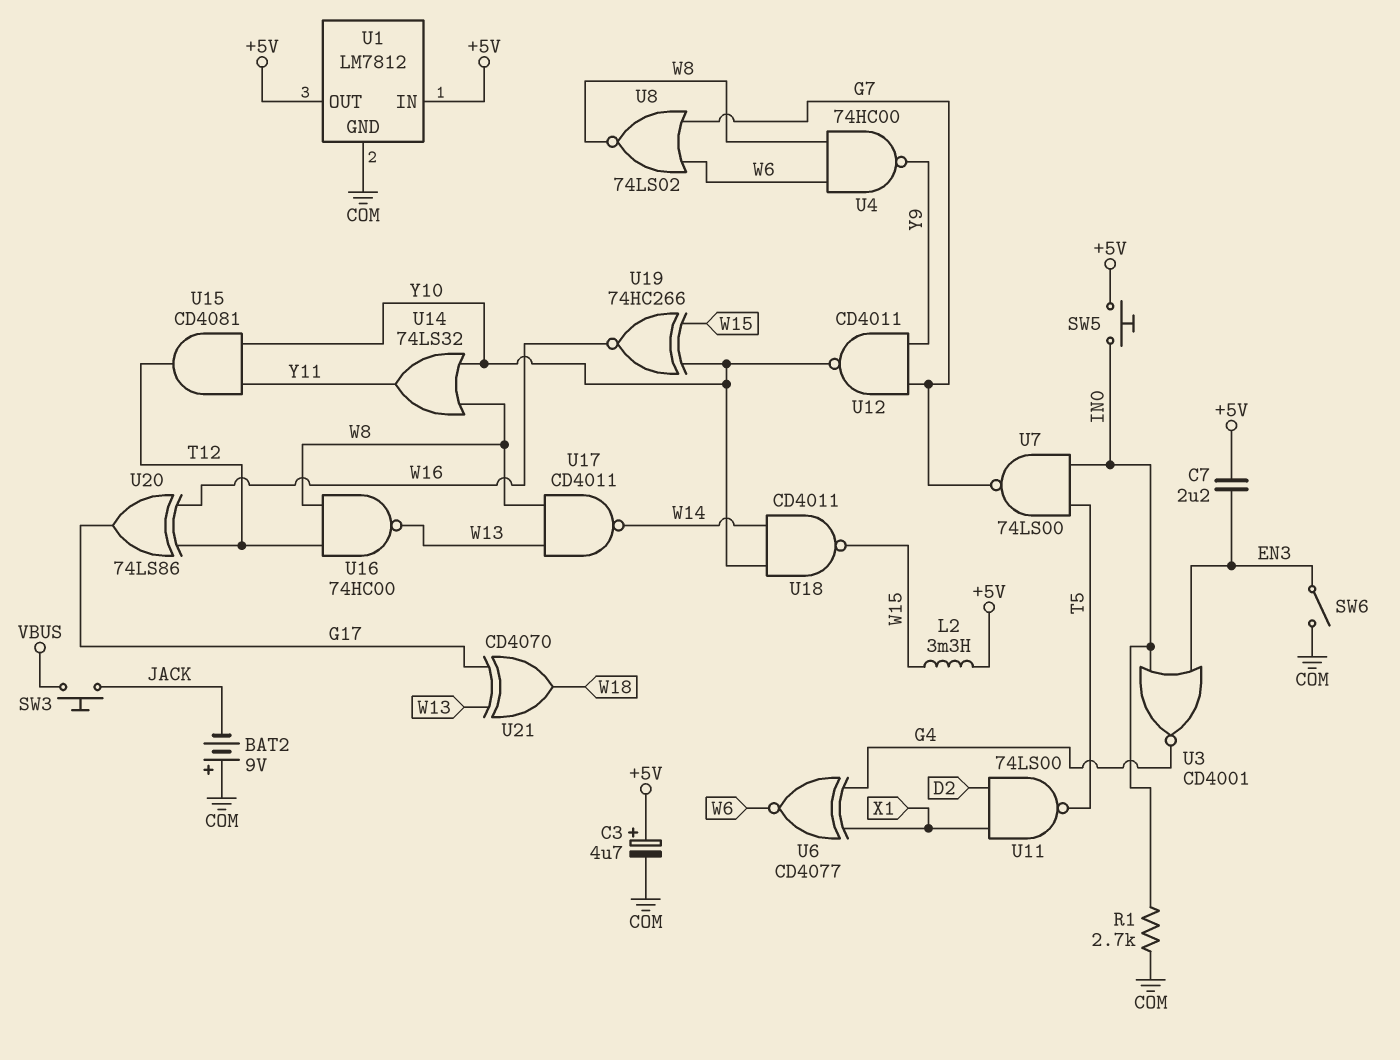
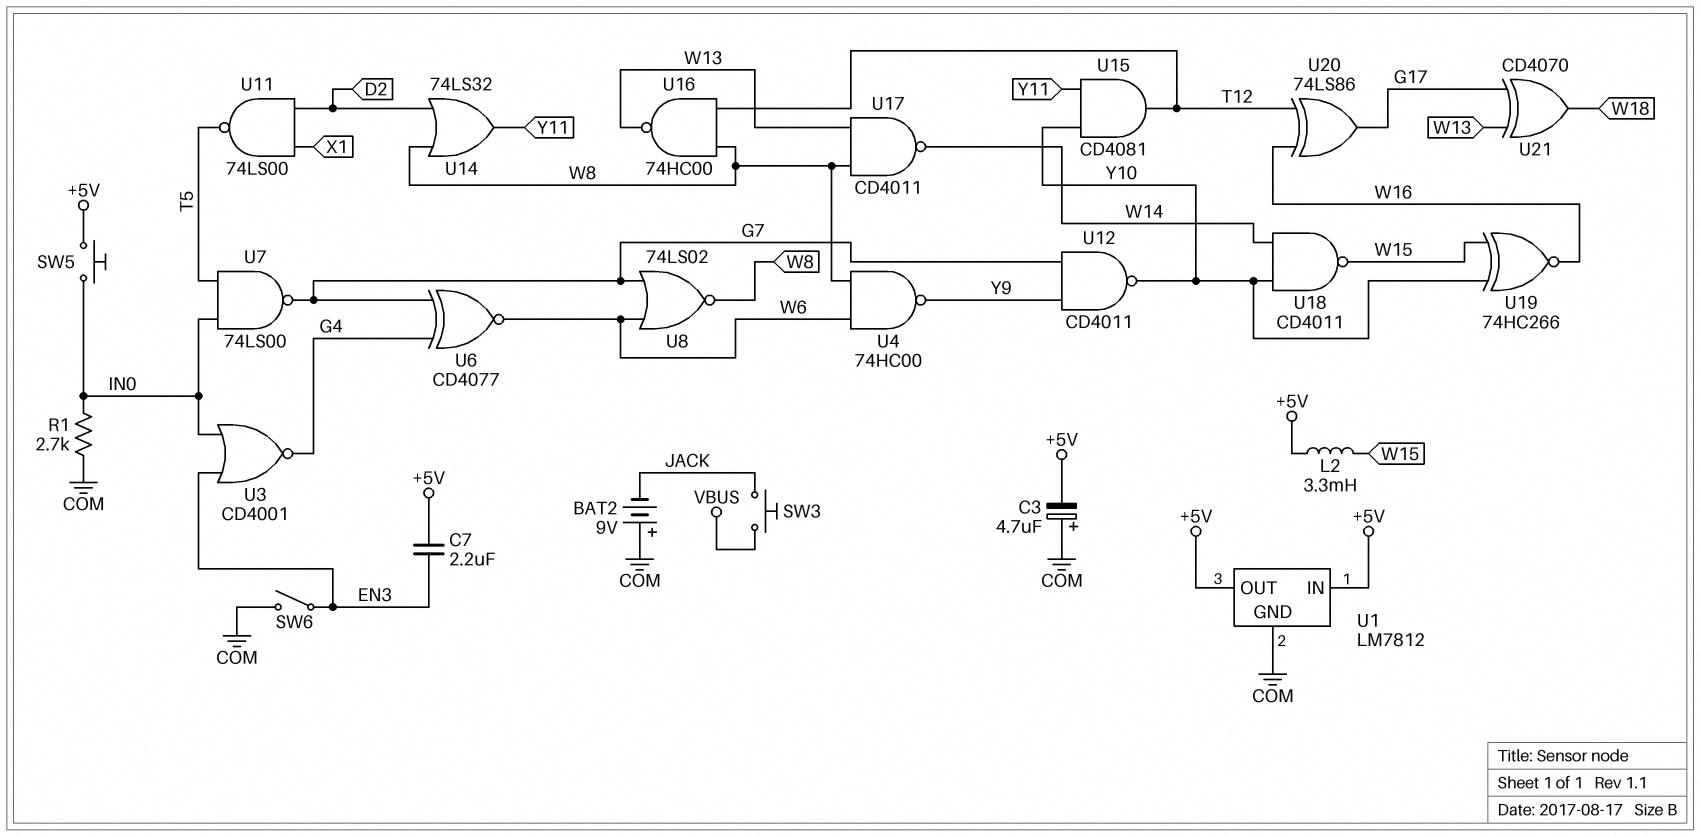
C3: 4.7uF (plus +5V, minus COM) -> 4.7uF (plus COM, minus +5V)
U6: XNOR CD4077 (in G4, in X1, out W6) -> XNOR CD4077 (in G4, in G7, out W6)
U14: OR 74LS32 (in W8, in Y10, out Y11) -> OR 74LS32 (in D2, in W8, out Y11)

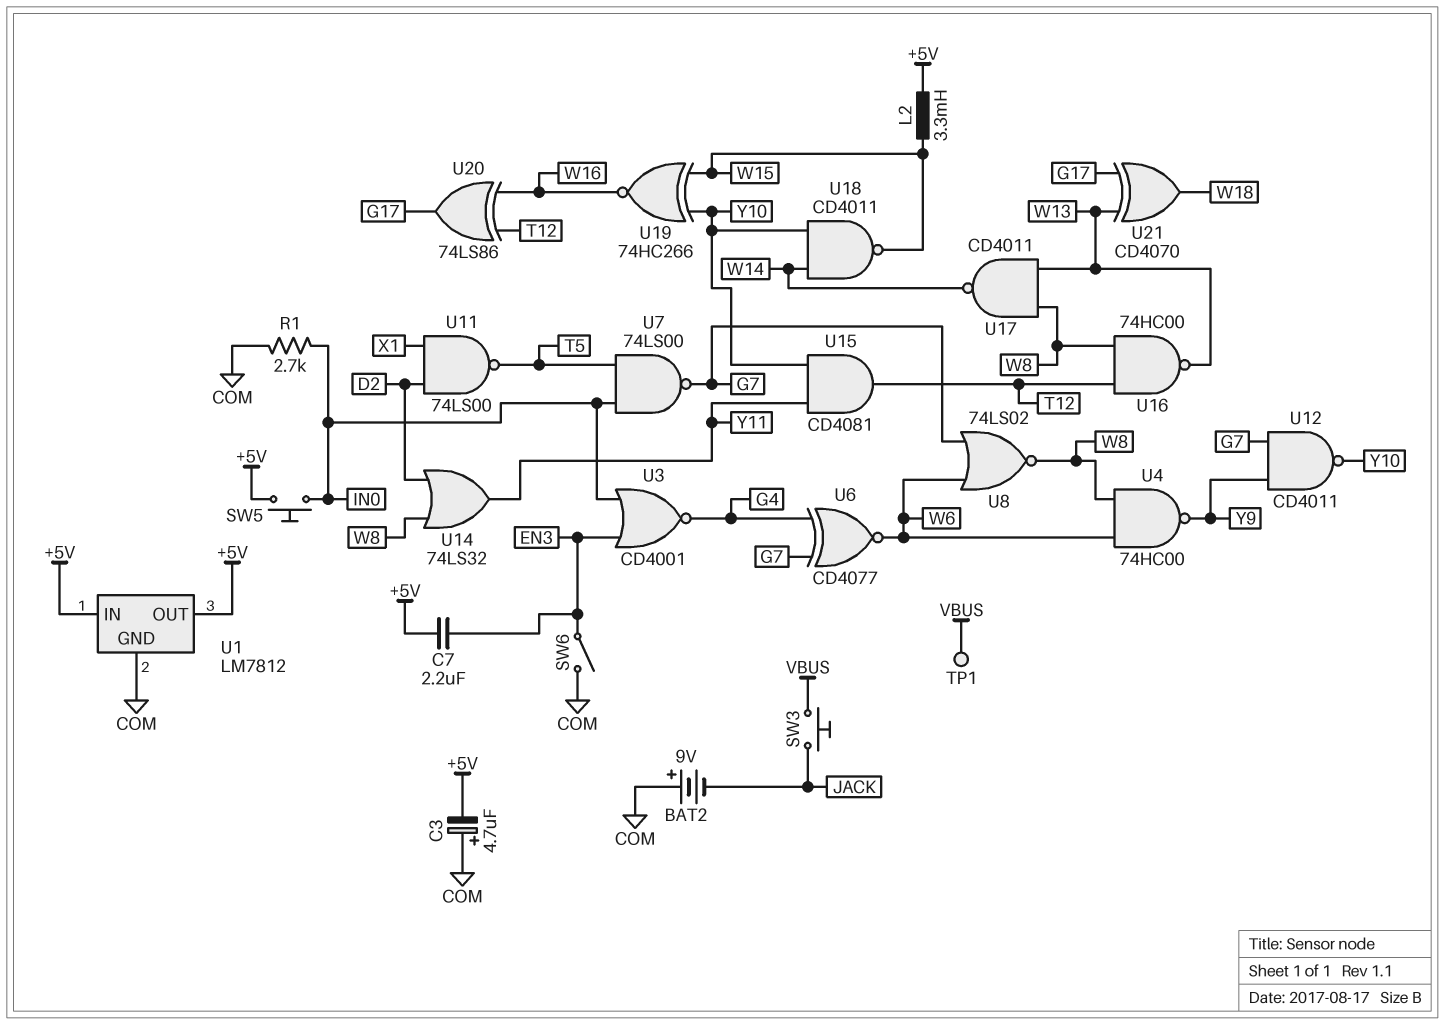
TP1: none -> test point (VBUS)

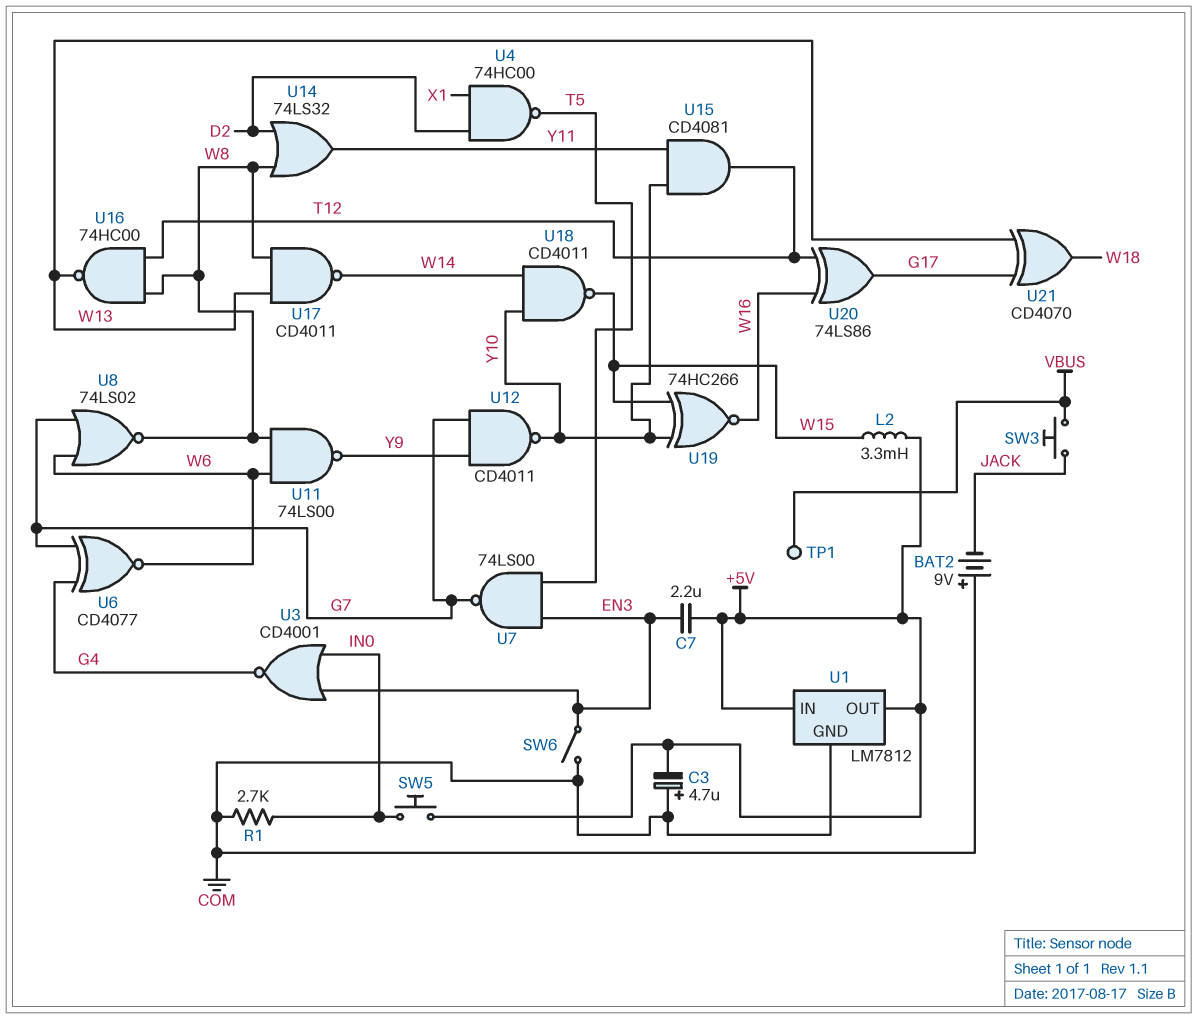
U4: NAND 74HC00 (in W6, in W8, out Y9) -> NAND 74HC00 (in D2, in X1, out T5)
U7: NAND 74LS00 (in IN0, in T5, out G7) -> NAND 74LS00 (in EN3, in T5, out G7)
U11: NAND 74LS00 (in D2, in X1, out T5) -> NAND 74LS00 (in W6, in W8, out Y9)

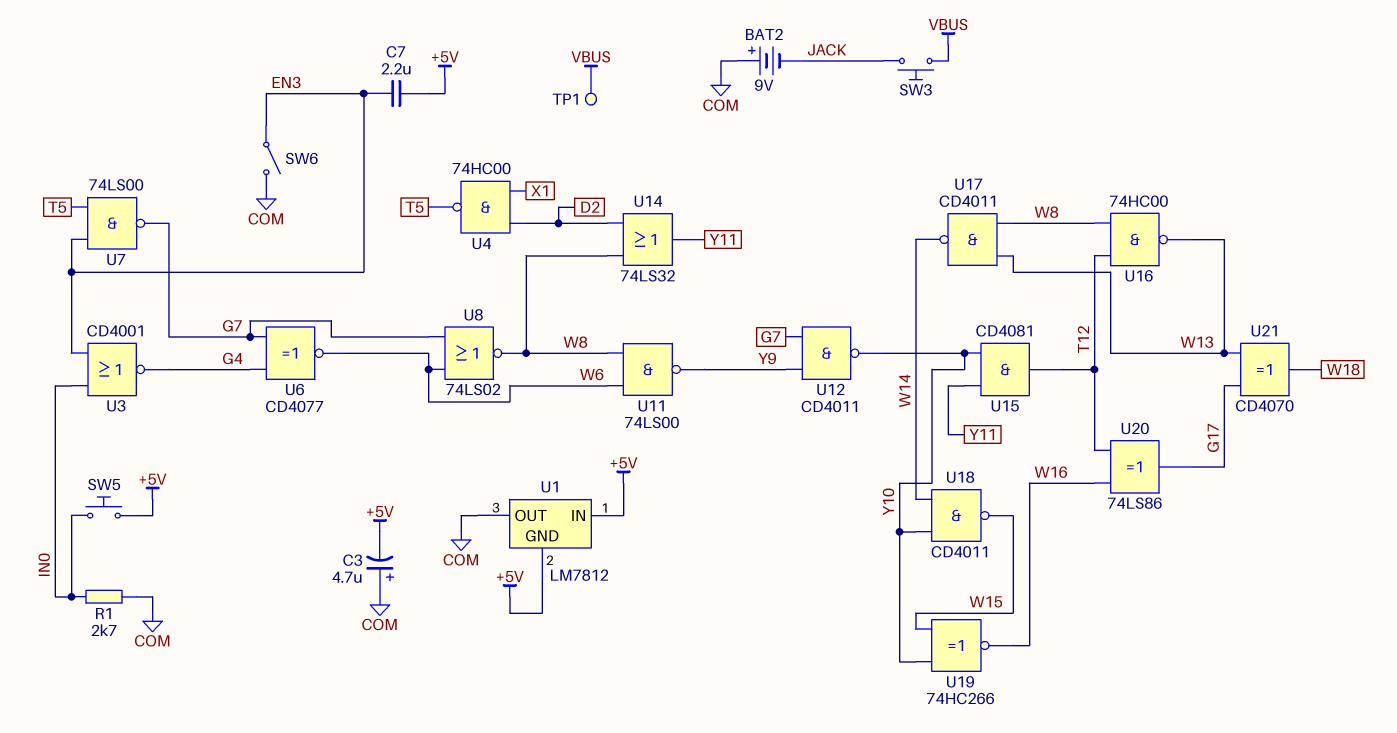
L2: 3.3mH (+5V, W15) -> none
U1 pin GND: COM -> +5V
U1 pin OUT: +5V -> COM

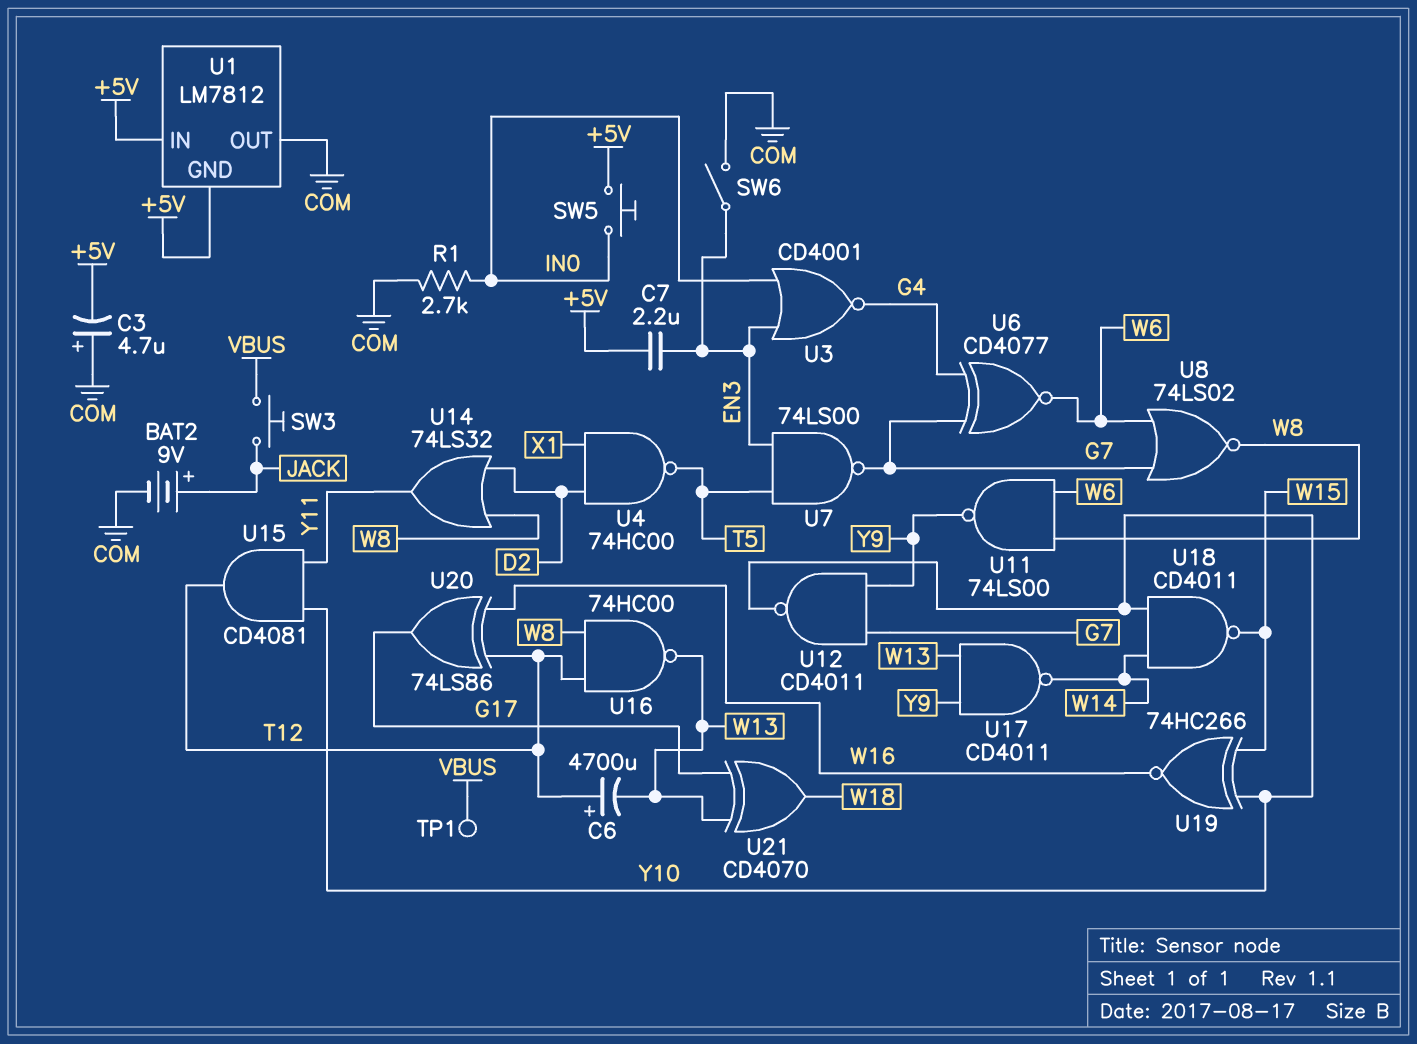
BAT2: 9V (plus COM, minus JACK) -> 9V (plus JACK, minus COM)
C6: none -> 4700uF (plus T12, minus W13)
U17: NAND CD4011 (in W8, in W13, out W14) -> NAND CD4011 (in W13, in Y9, out W14)

